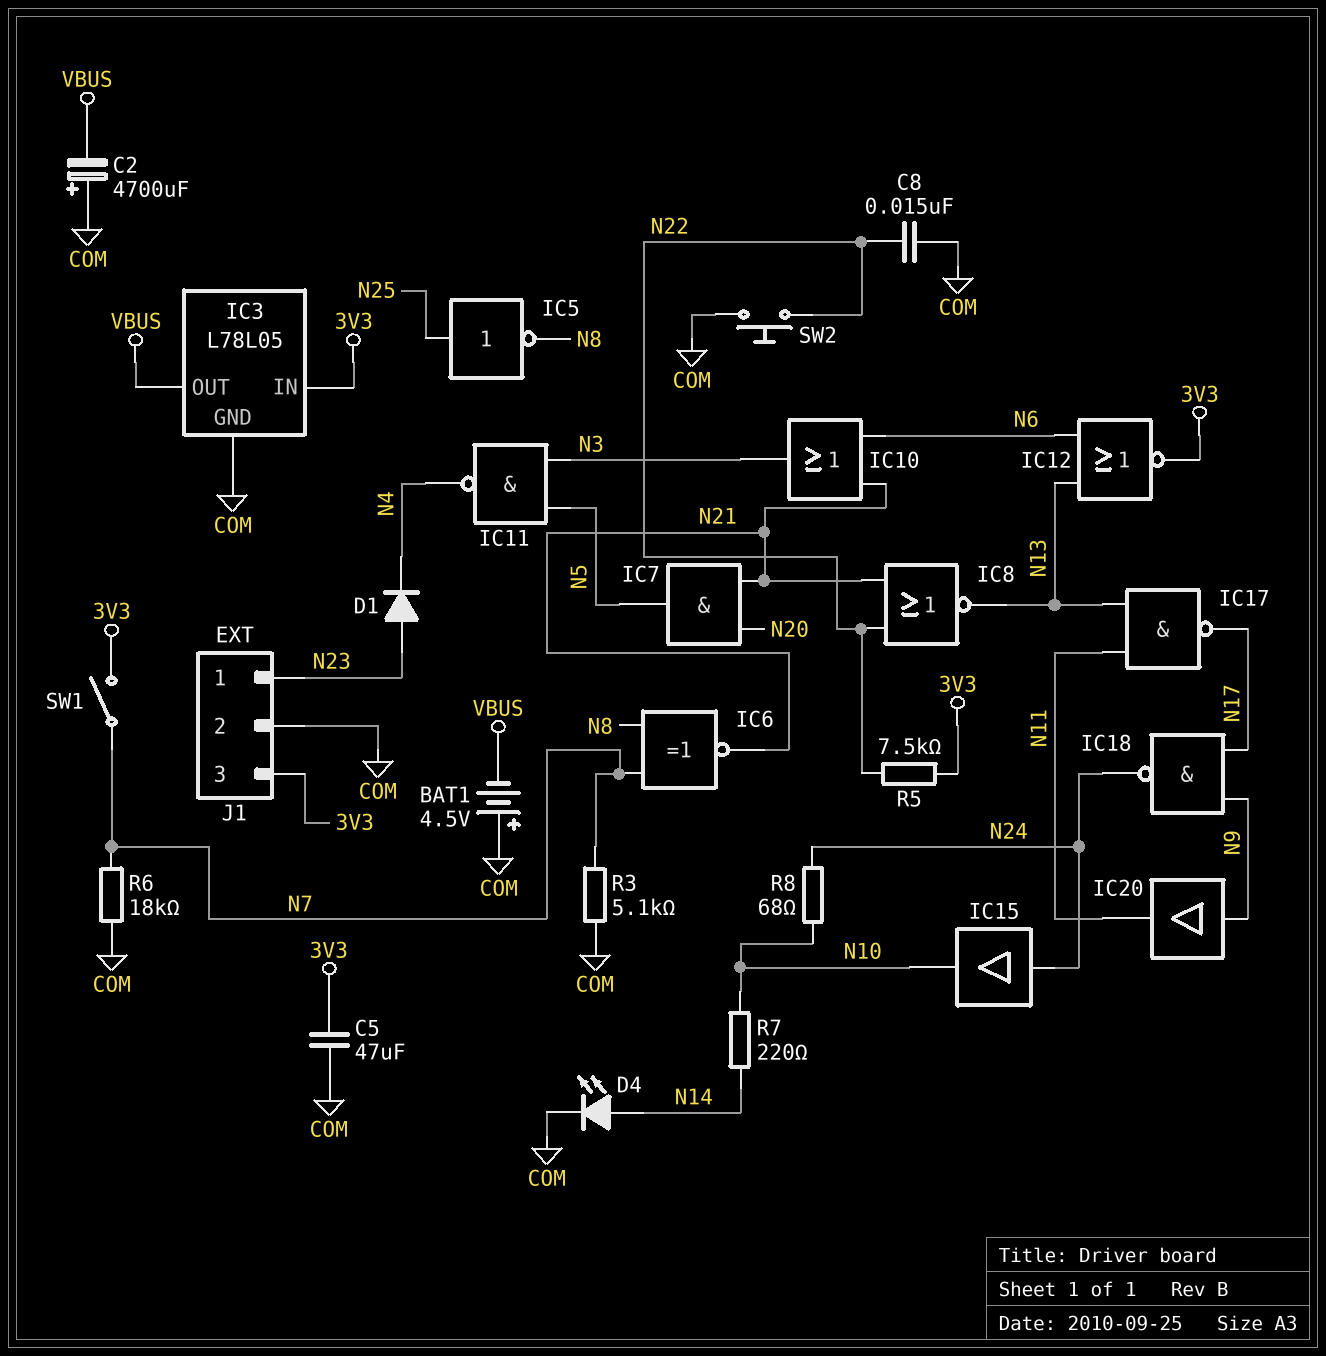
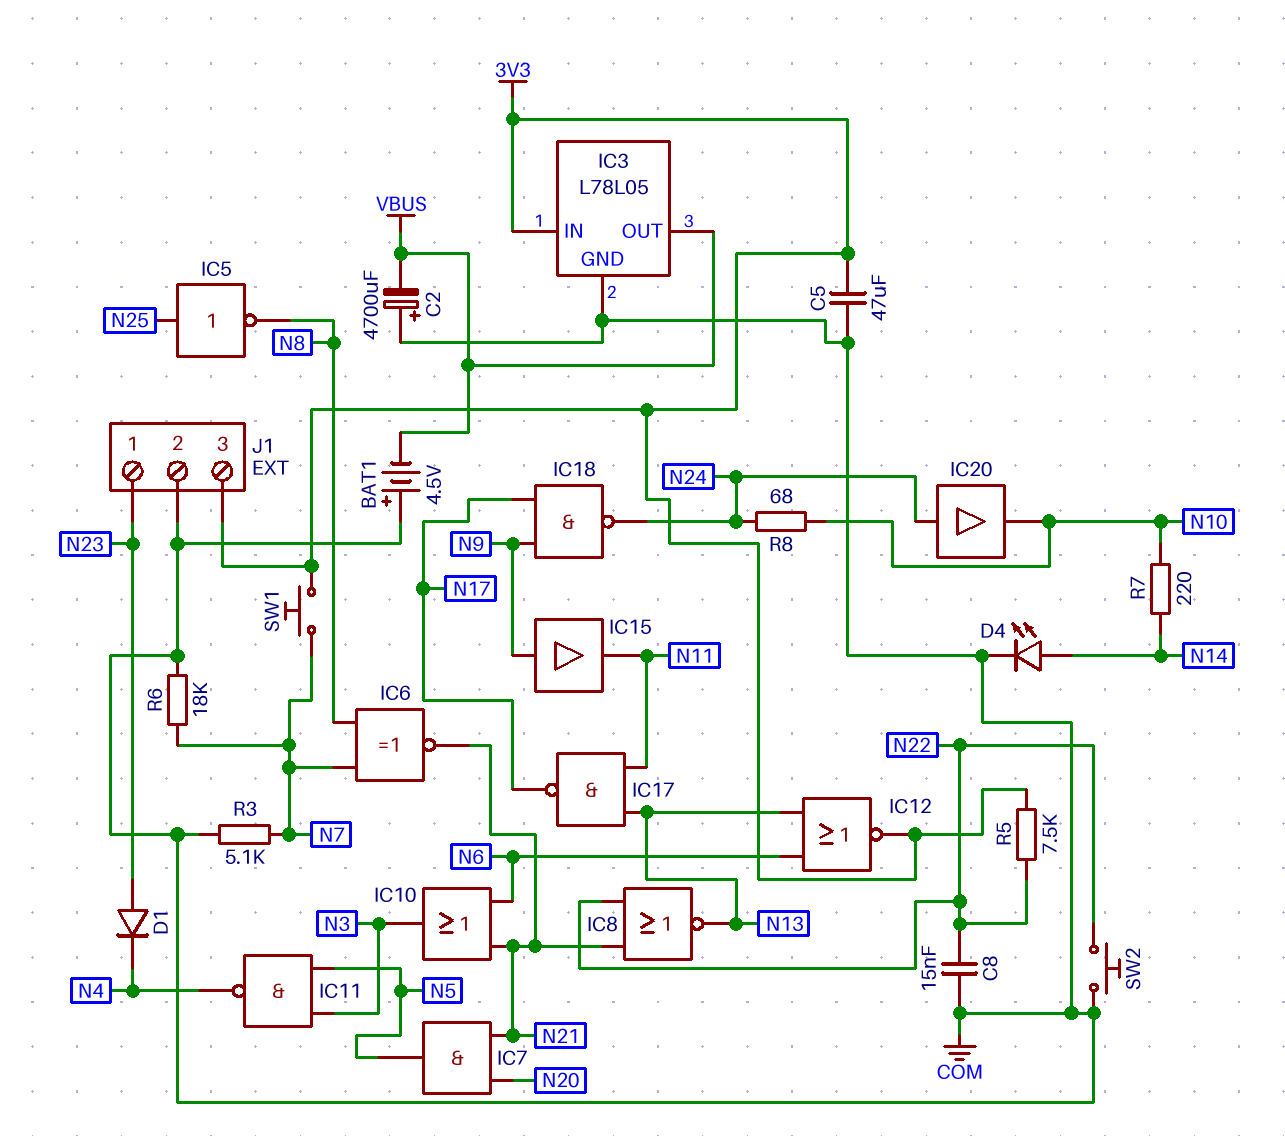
IC15: buffer (in N24, out N10) -> buffer (in N9, out N11)
IC20: buffer (in N9, out N11) -> buffer (in N24, out N10)
SW1: switch (3V3, N7) -> button (3V3, N7)

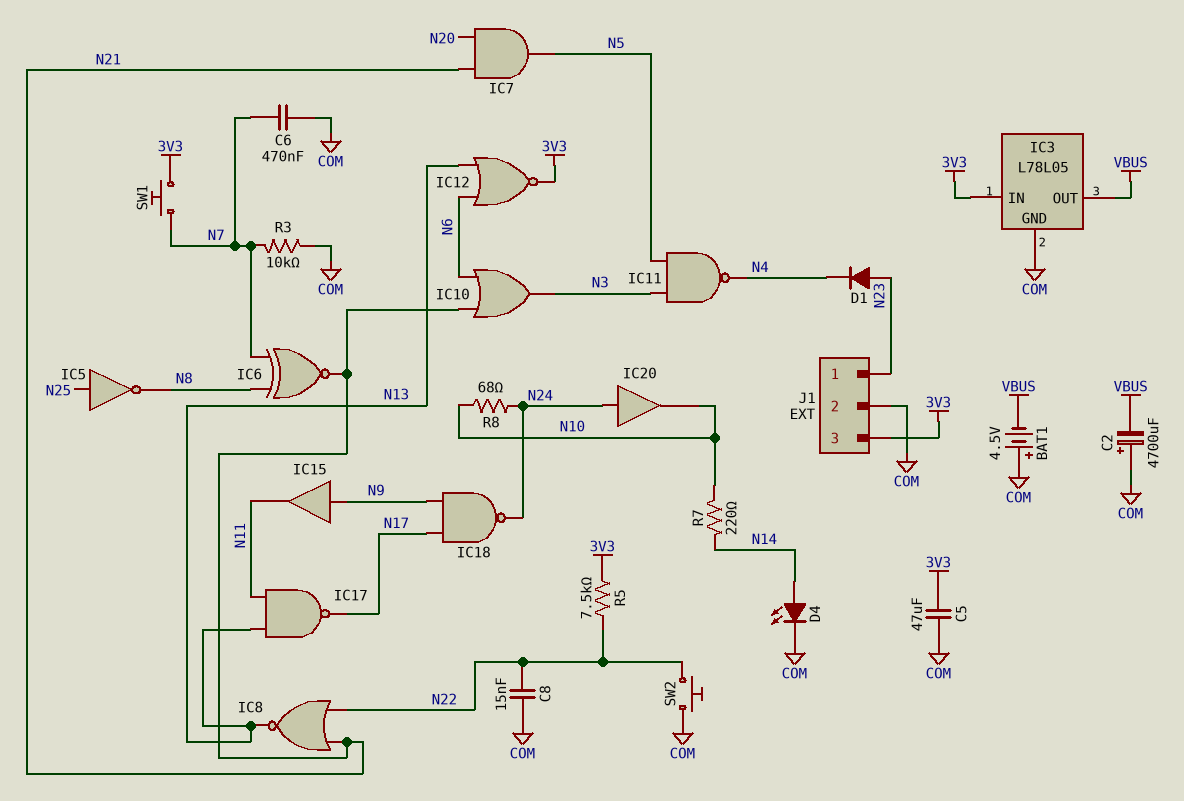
C6: none -> 470nF (COM, N7)
R3: 5.1k (COM, N7) -> 10k (COM, N7)
R6: 18k (COM, N7) -> none

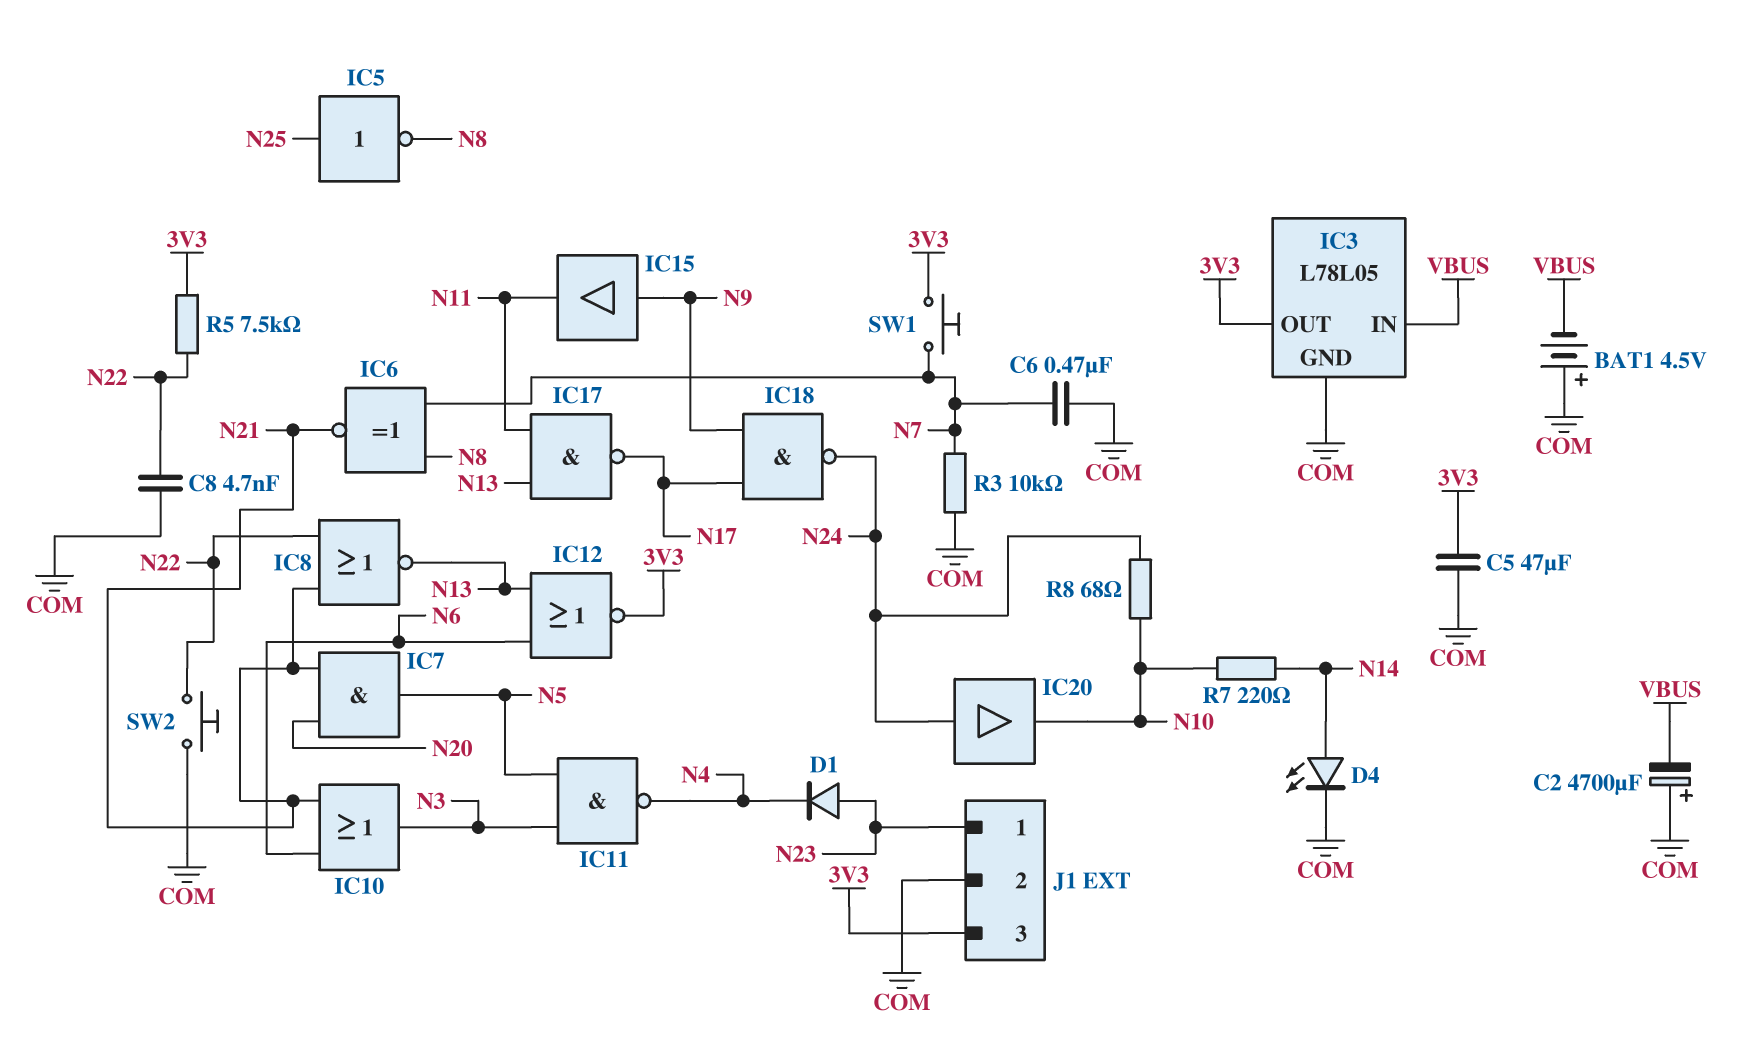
C8: 15nF (COM, N22) -> 4.7nF (COM, N22)
IC3 pin IN: 3V3 -> VBUS
IC3 pin OUT: VBUS -> 3V3

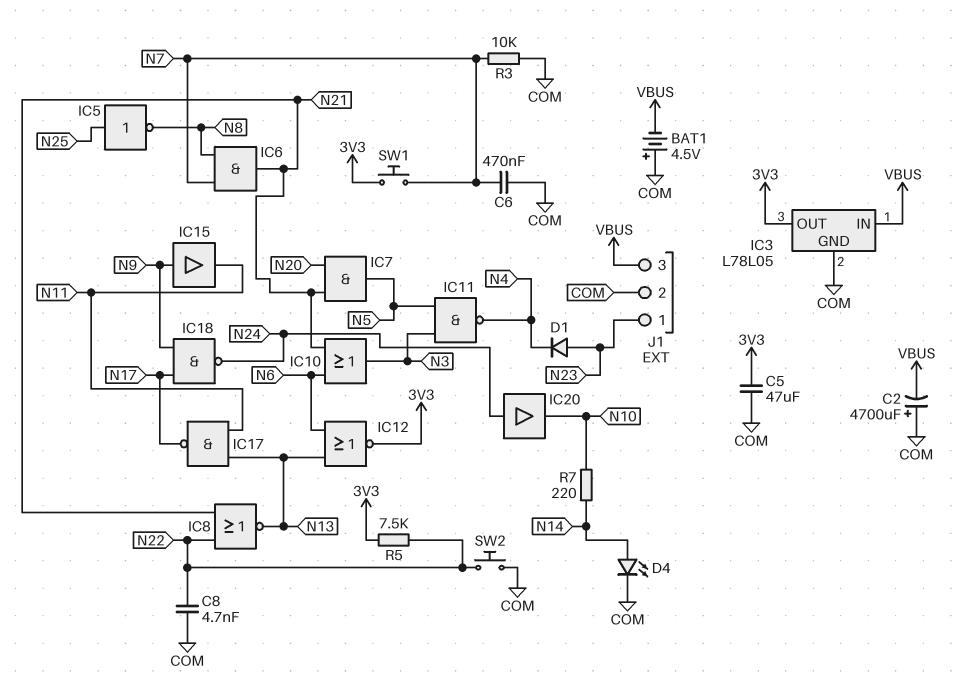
IC6: XNOR (in N7, in N8, out N21) -> AND (in N7, in N8, out N21)
J1 pin 3: 3V3 -> VBUS
R8: 68 (N10, N24) -> none

